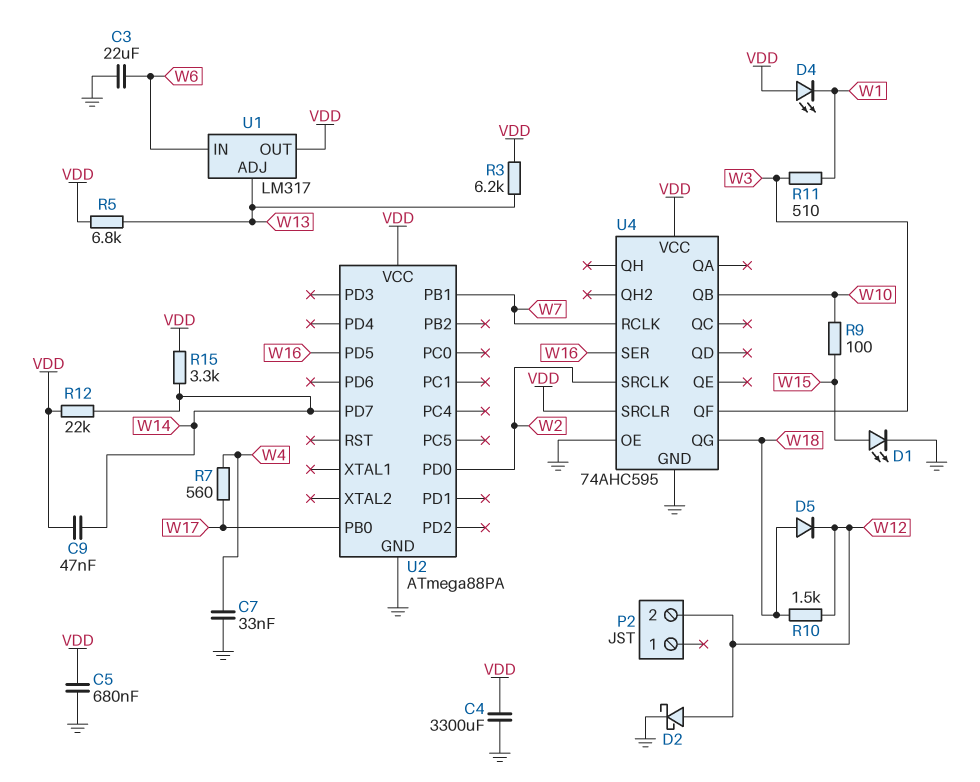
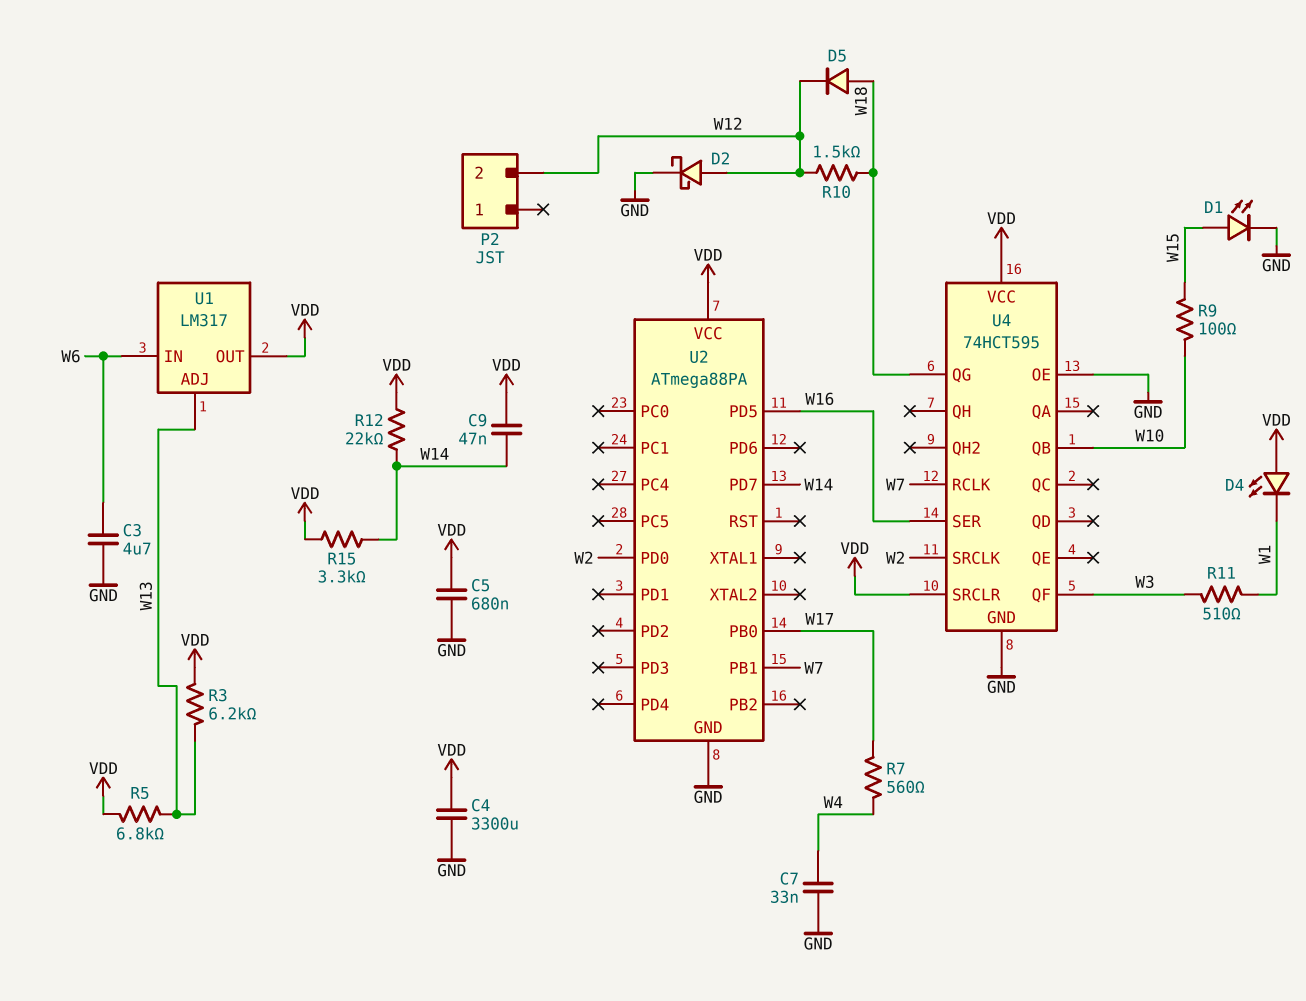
C3: 22uF (GND, W6) -> 4.7uF (GND, W6)
U4: 74AHC595 -> 74HCT595

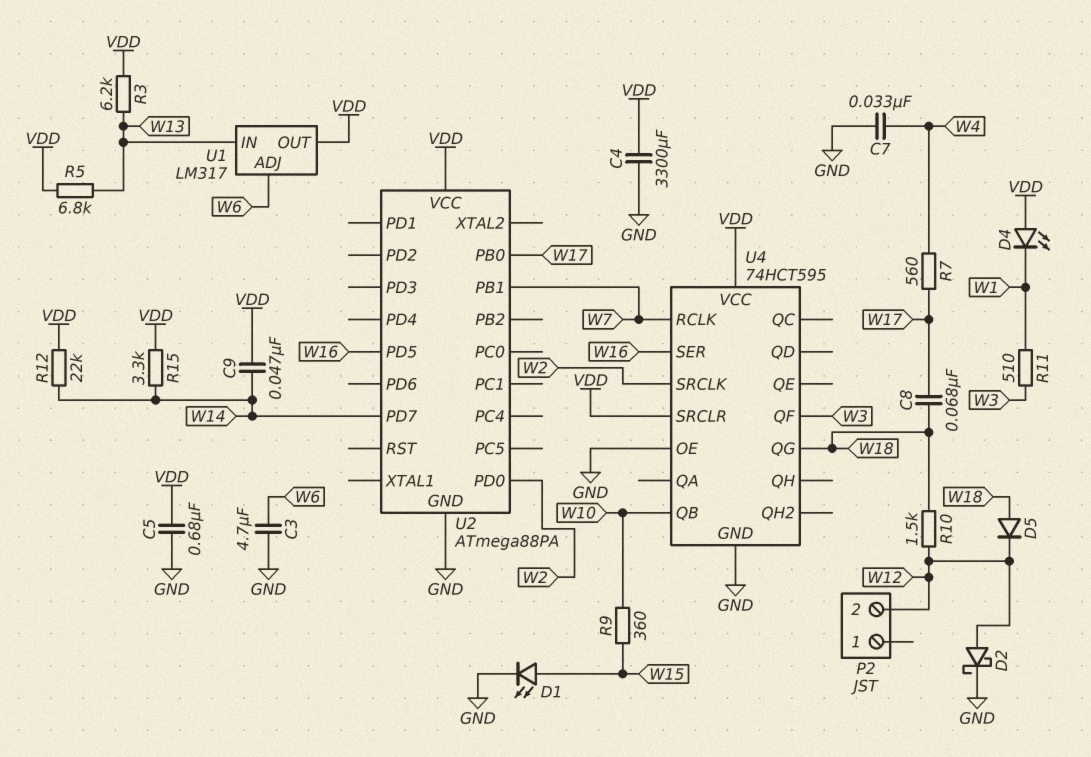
C8: none -> 68nF (W17, W18)
R9: 100 (W10, W15) -> 360 (W10, W15)
U1 pin ADJ: W13 -> W6
U1 pin IN: W6 -> W13

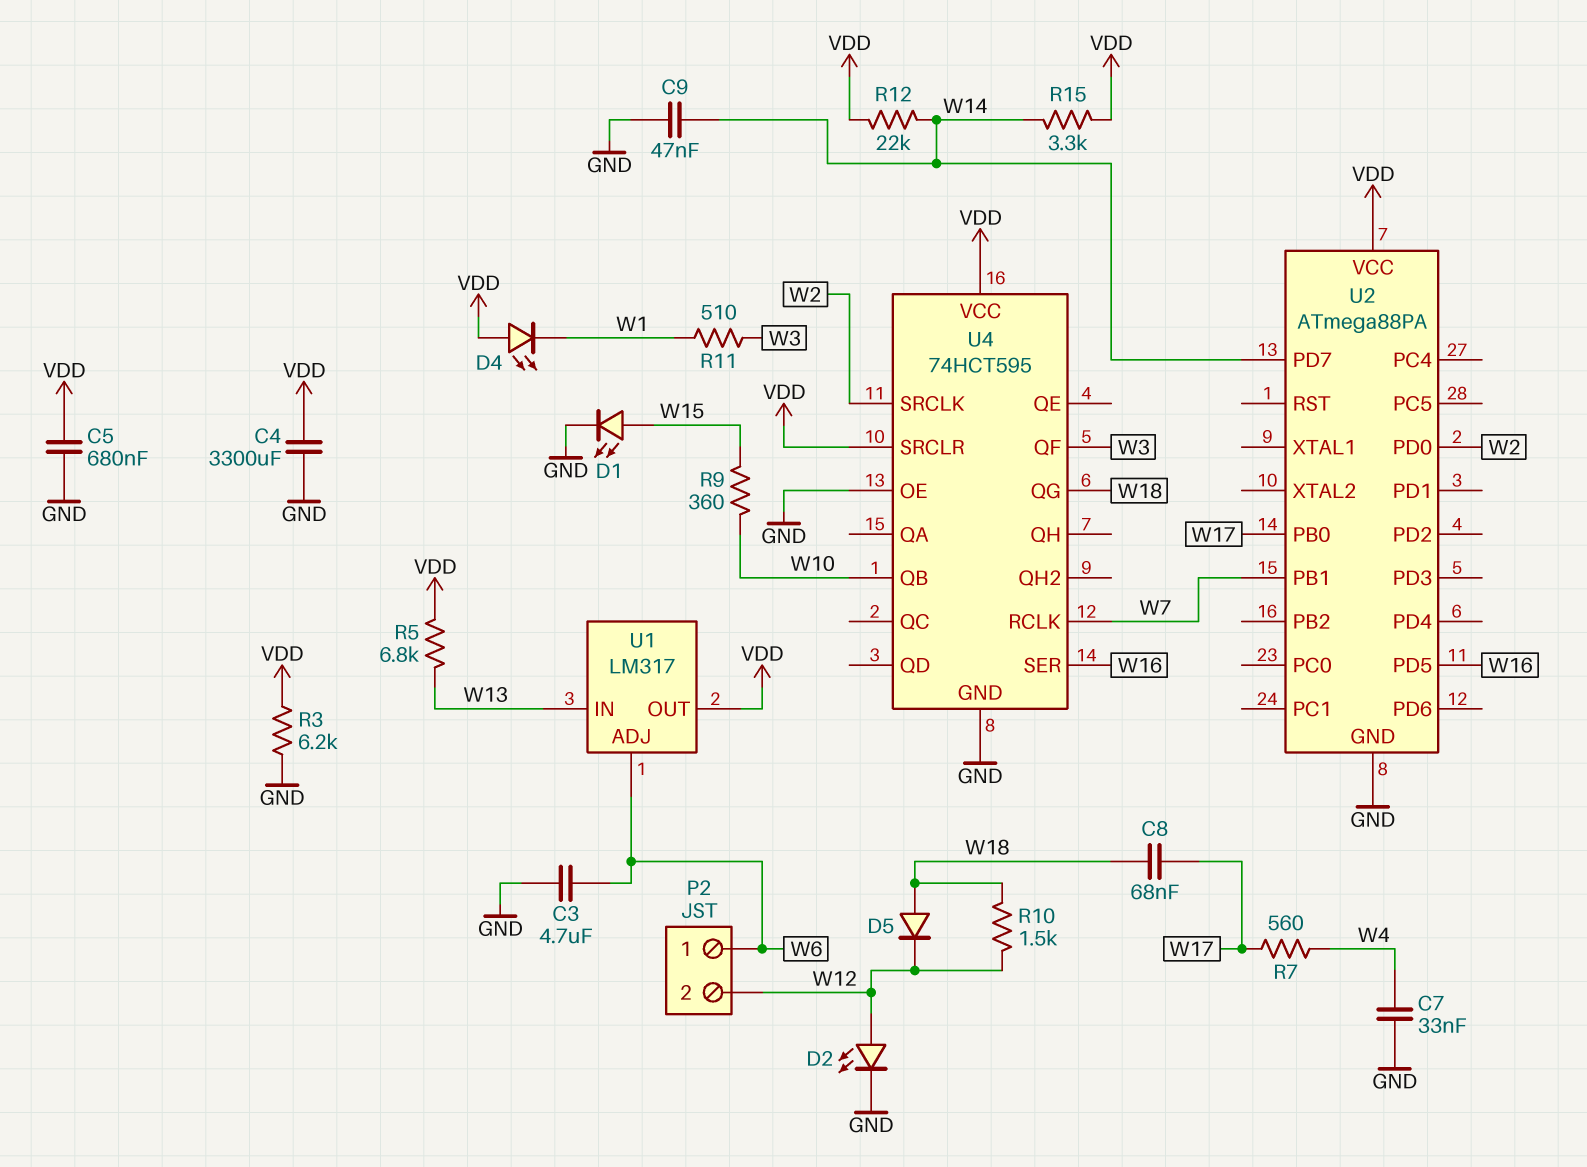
C9: 47nF (VDD, W14) -> 47nF (GND, W14)
D2: schottky (A W12, K GND) -> LED (A W12, K GND)
P2 pin 1: none -> W6
R3: 6.2k (VDD, W13) -> 6.2k (GND, VDD)

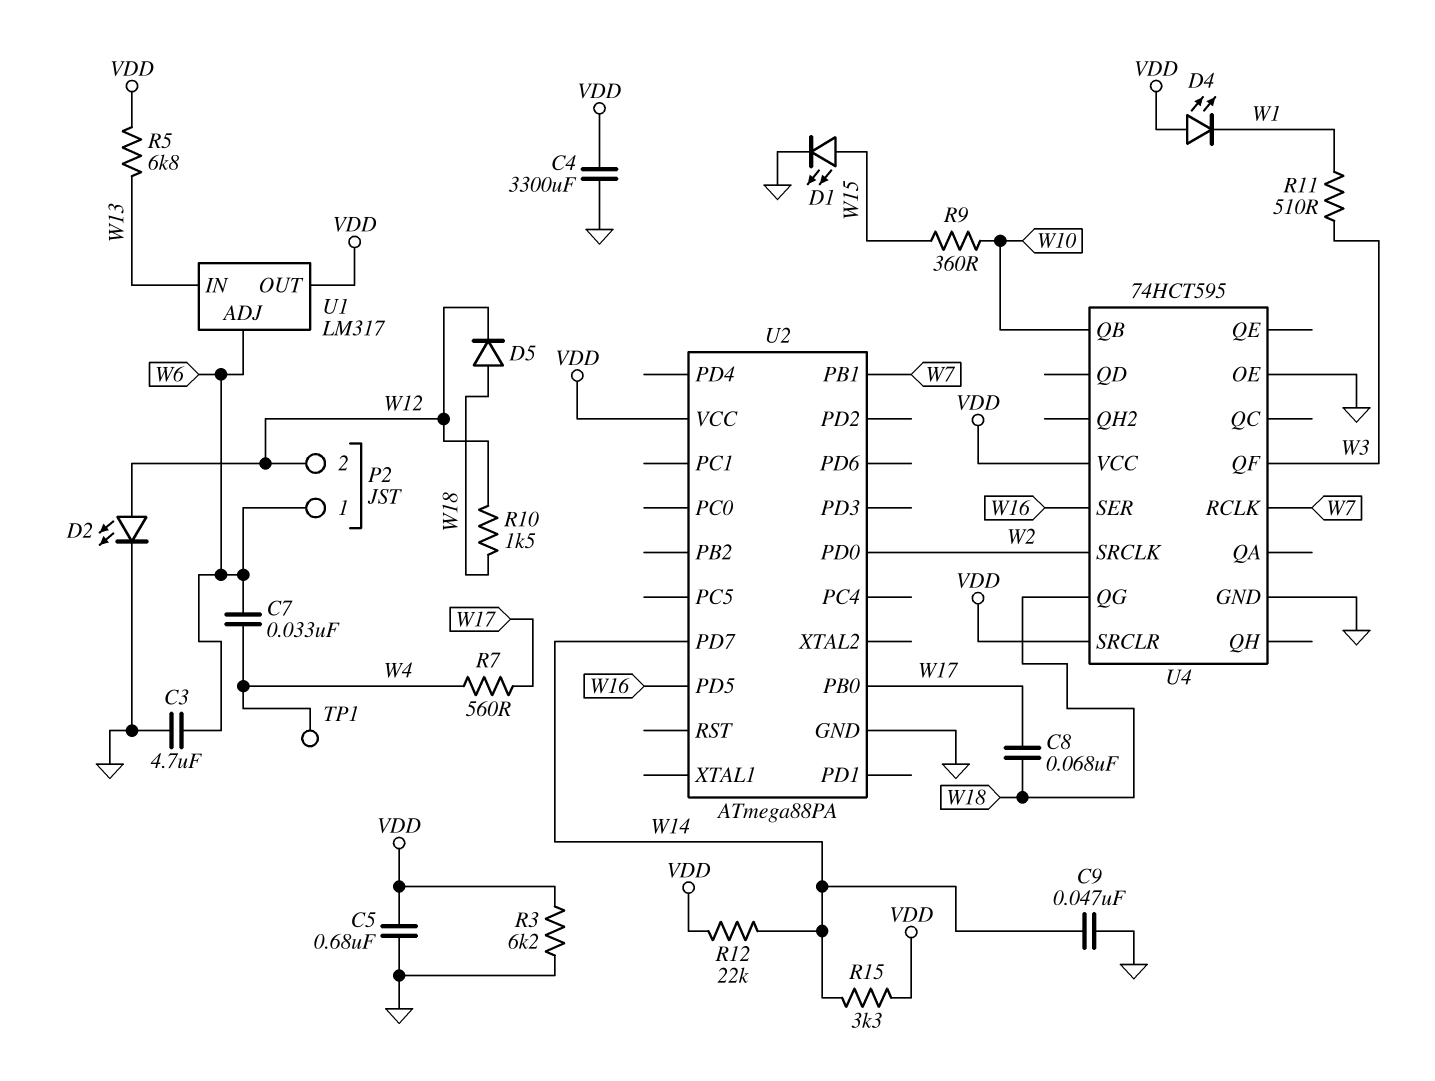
C7: 33nF (GND, W4) -> 33nF (W4, W6)
TP1: none -> test point (W4)

